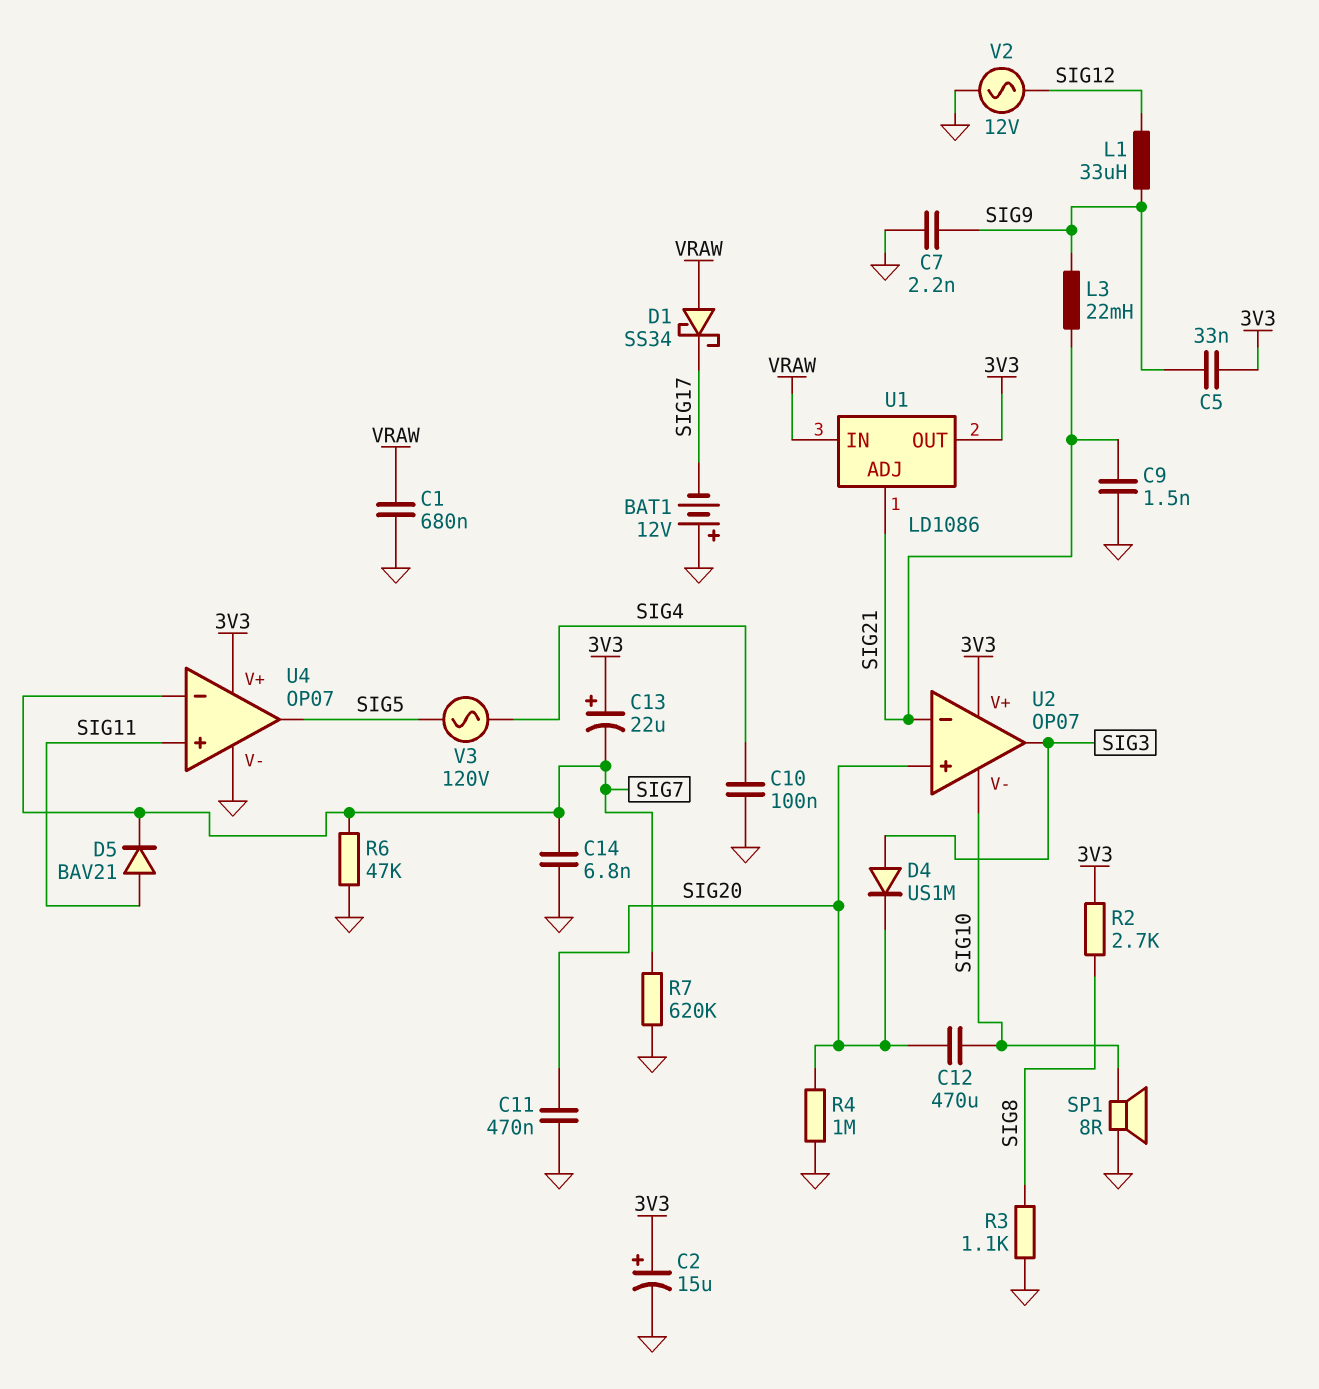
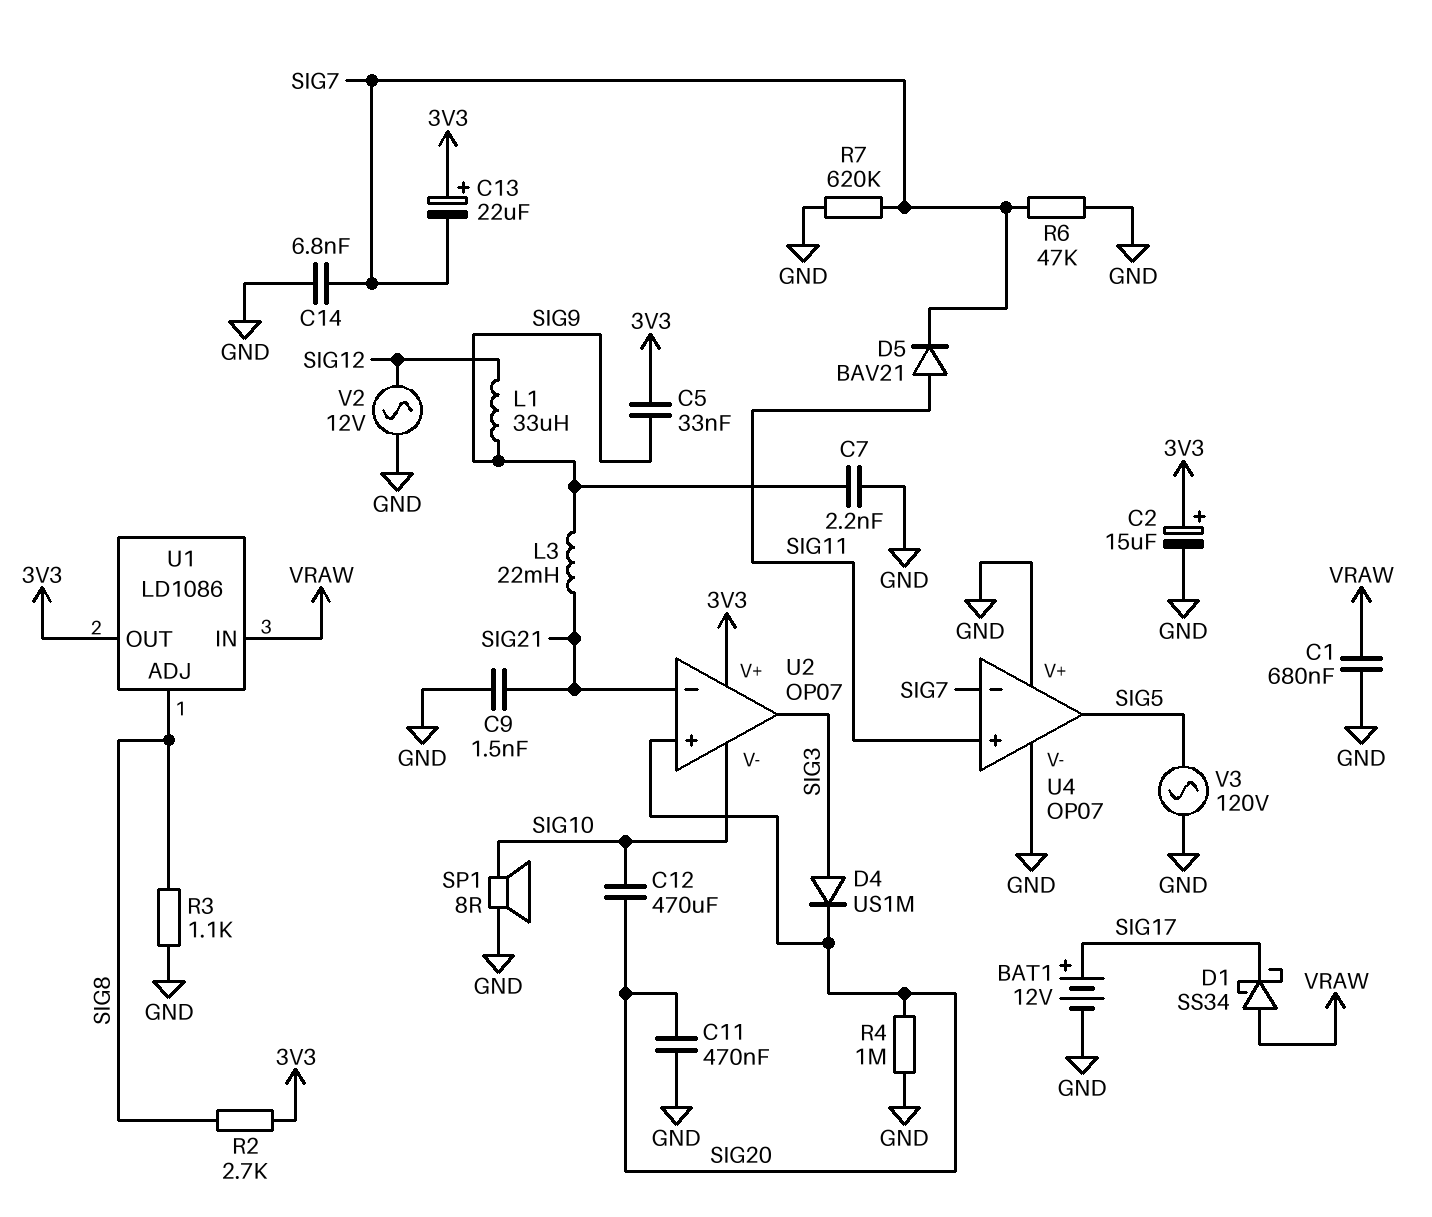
BAT1: 12V (plus GND, minus SIG17) -> 12V (plus SIG17, minus GND)
C10: 100nF (GND, SIG4) -> none
U1 pin ADJ: SIG21 -> SIG8
U4 pin V+: 3V3 -> GND
V3: AC 120V (SIG4, SIG5) -> AC 120V (GND, SIG5)

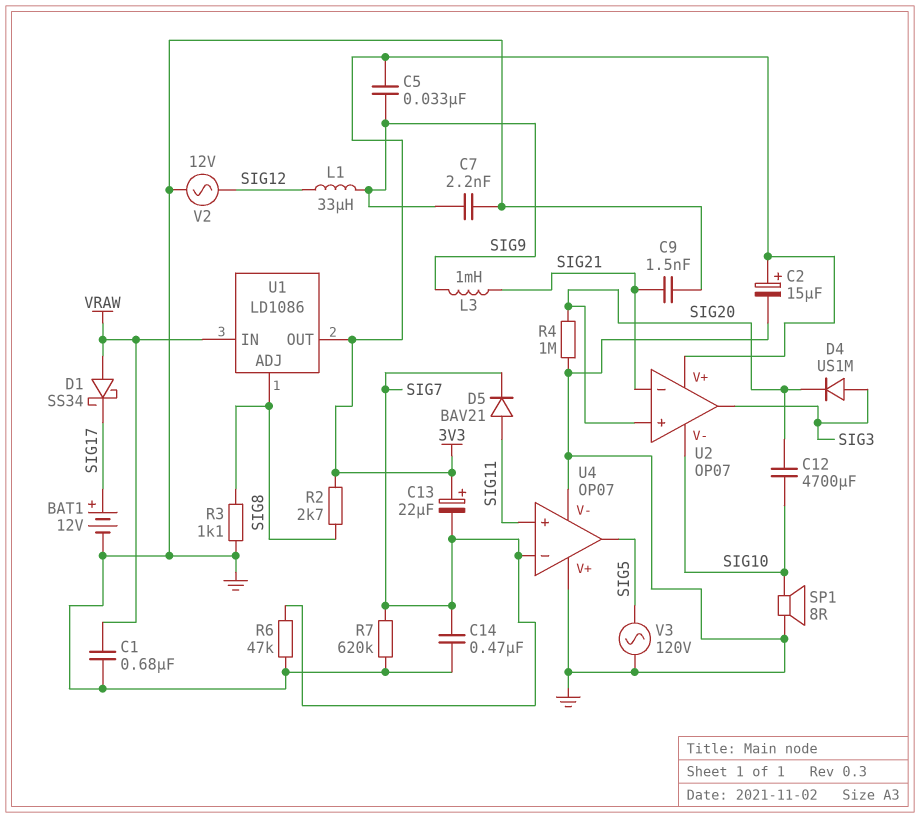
C11: 470nF (GND, SIG20) -> none
C12: 470uF (SIG10, SIG20) -> 4700uF (SIG10, SIG20)
C14: 6.8nF (GND, SIG7) -> 470nF (GND, SIG7)
L3: 22mH (SIG9, SIG21) -> 1mH (SIG9, SIG21)

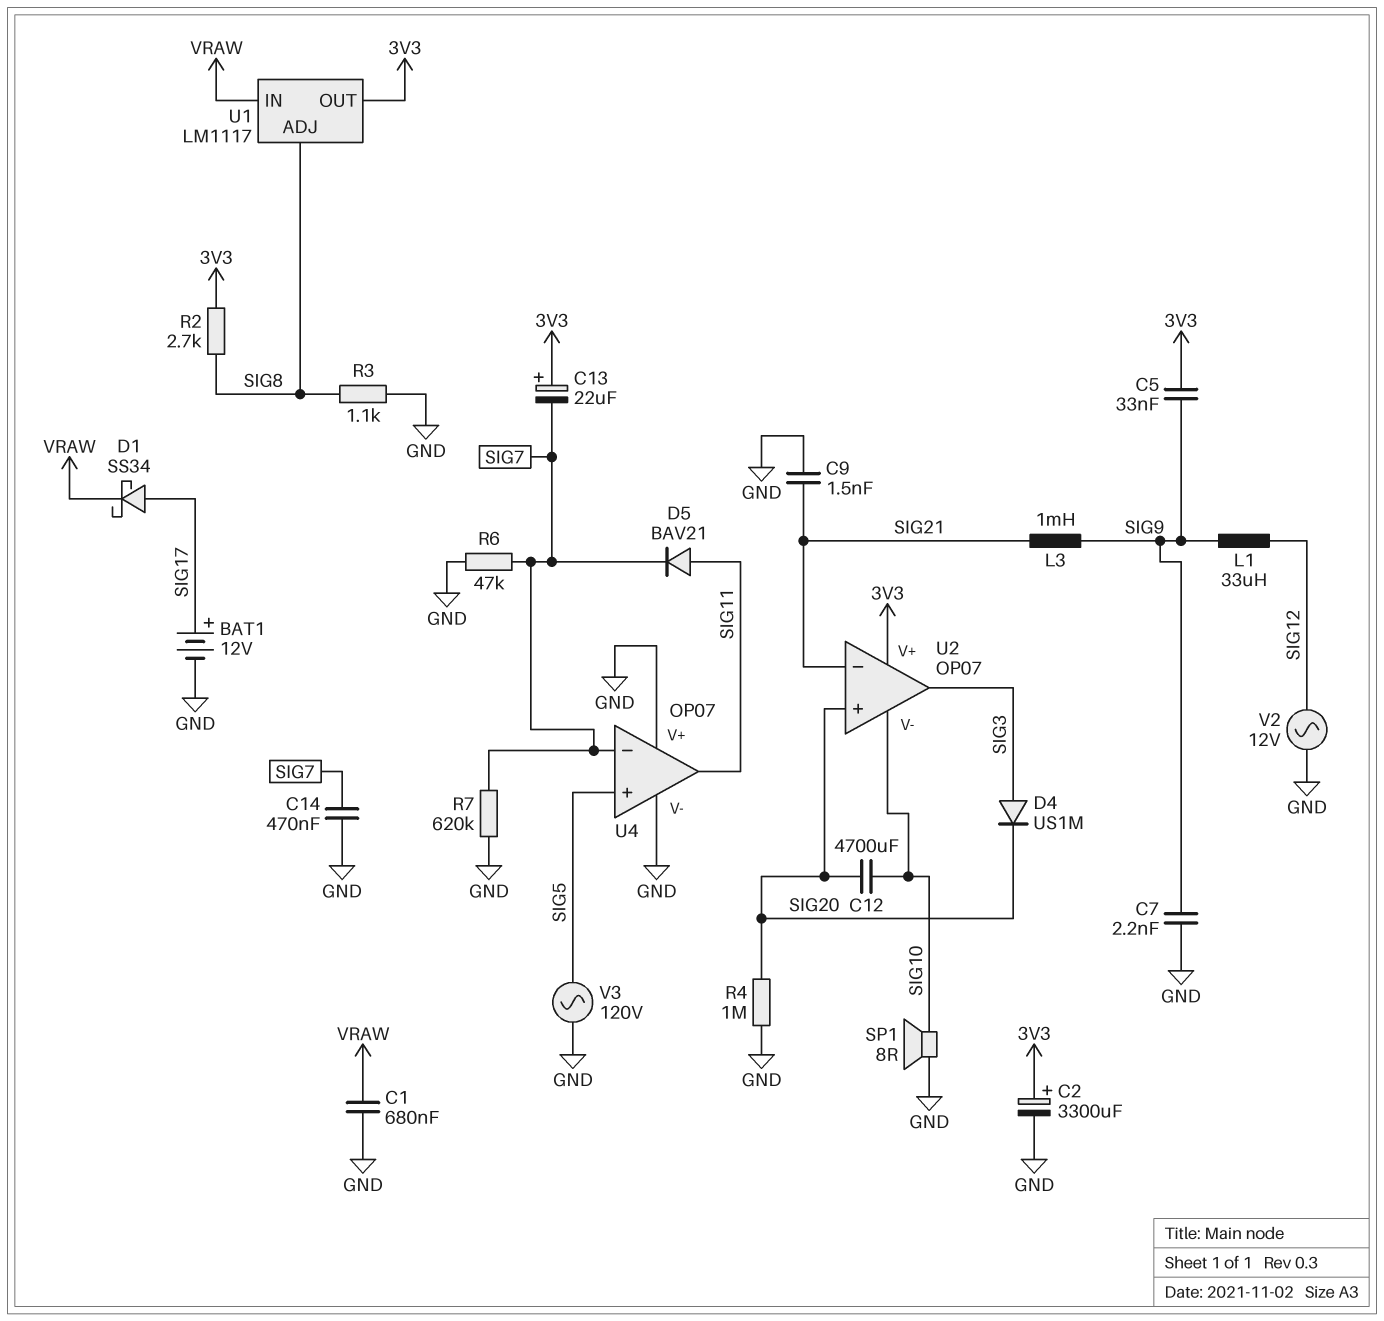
C2: 15uF (plus 3V3, minus GND) -> 3300uF (plus 3V3, minus GND)
D1: schottky SS34 (A VRAW, K SIG17) -> schottky SS34 (A SIG17, K VRAW)
U1: LD1086 -> LM1117
U4 pin in+: SIG11 -> SIG5
U4 pin out: SIG5 -> SIG11

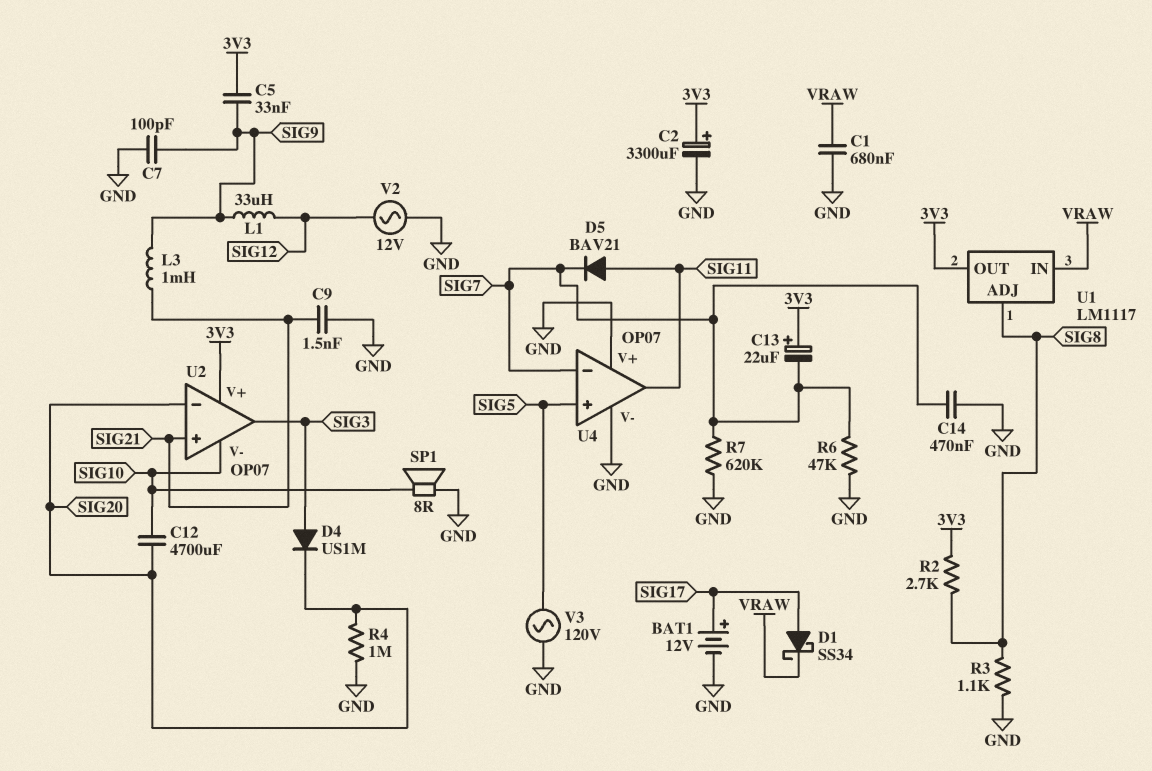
C7: 2.2nF (GND, SIG9) -> 100pF (GND, SIG9)
U2 pin in+: SIG20 -> SIG21
U2 pin in-: SIG21 -> SIG20

